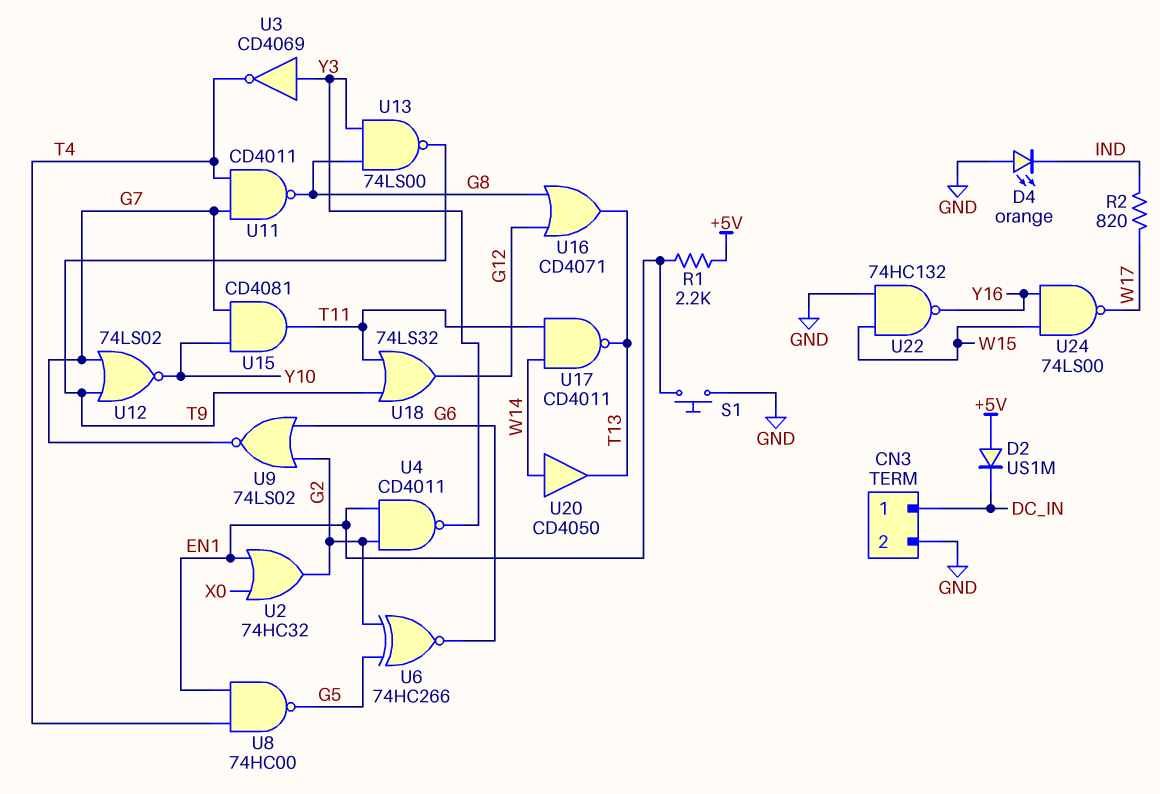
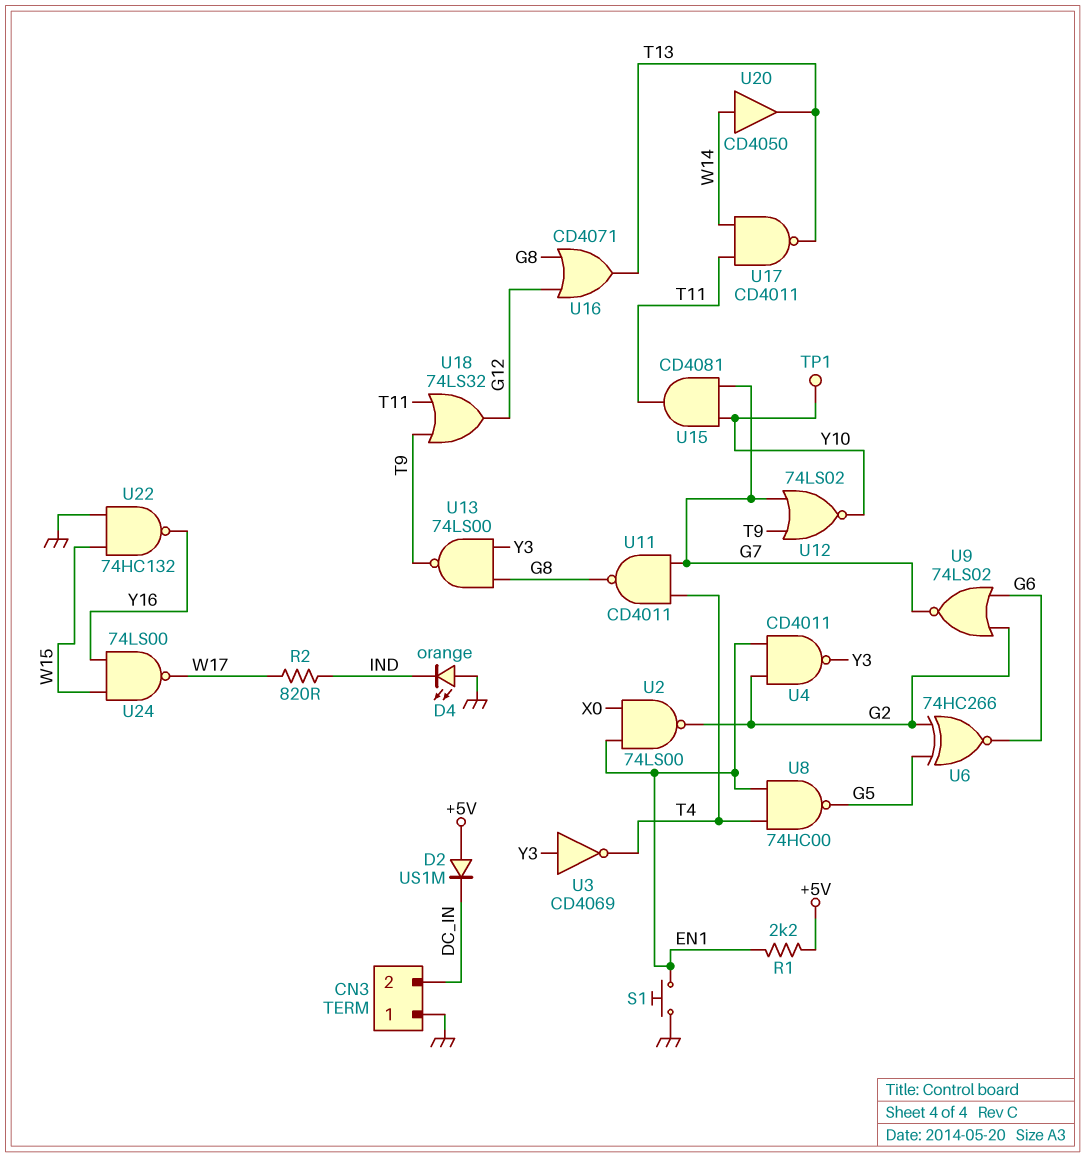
CN3 pin 1: DC_IN -> GND
CN3 pin 2: GND -> DC_IN
TP1: none -> test point (Y10)
U2: OR 74HC32 (in EN1, in X0, out G2) -> NAND 74LS00 (in EN1, in X0, out G2)

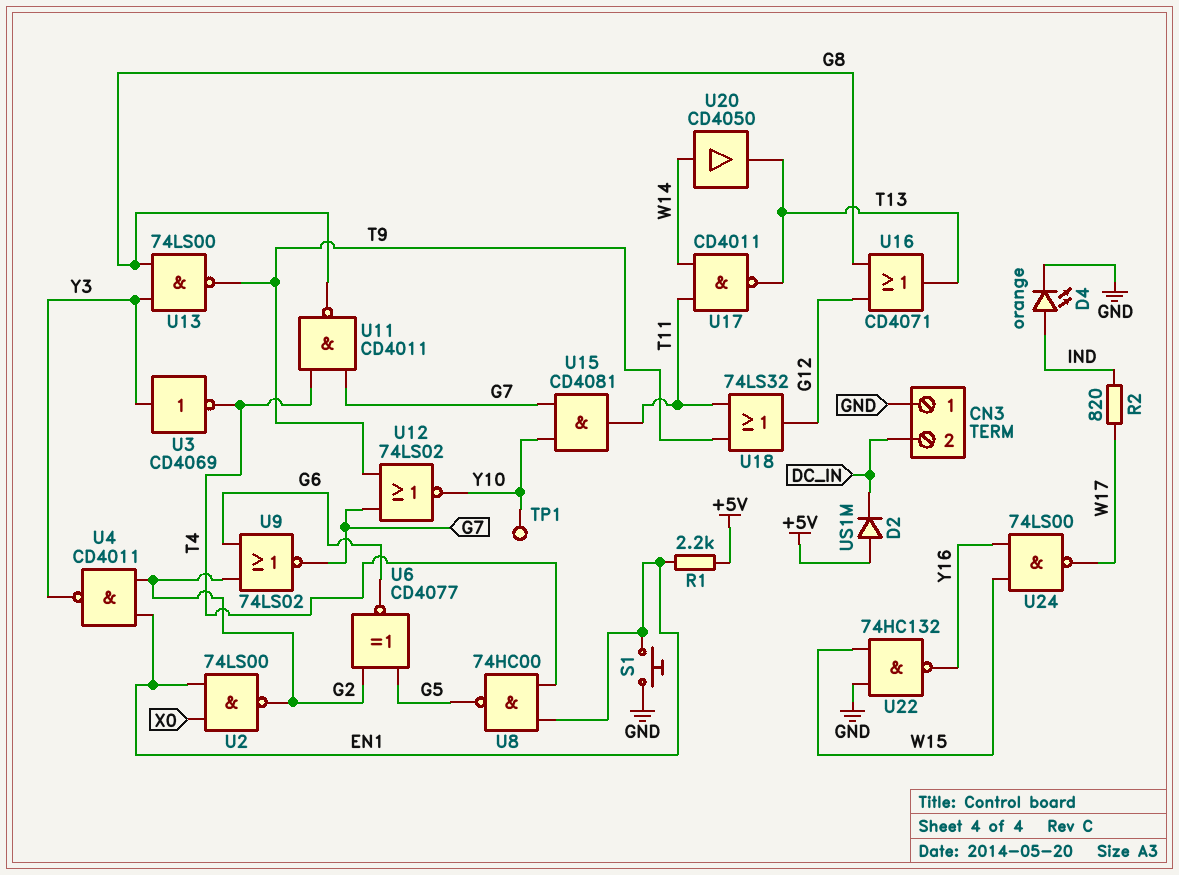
D4: LED orange (A GND, K IND) -> LED orange (A IND, K GND)
U6: XNOR 74HC266 (in G2, in G5, out G6) -> XNOR CD4077 (in G2, in G5, out G6)

